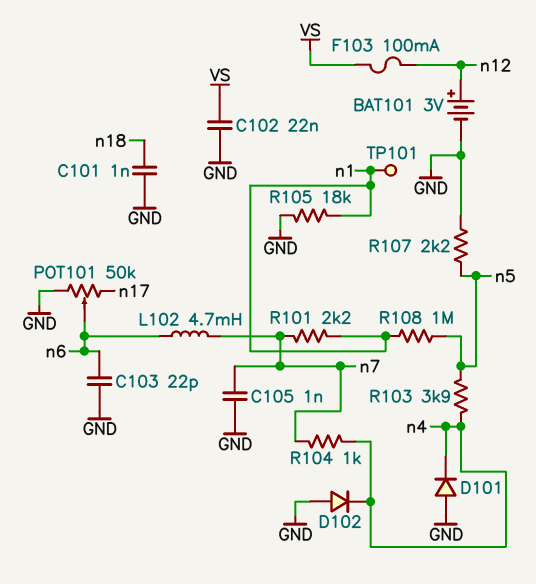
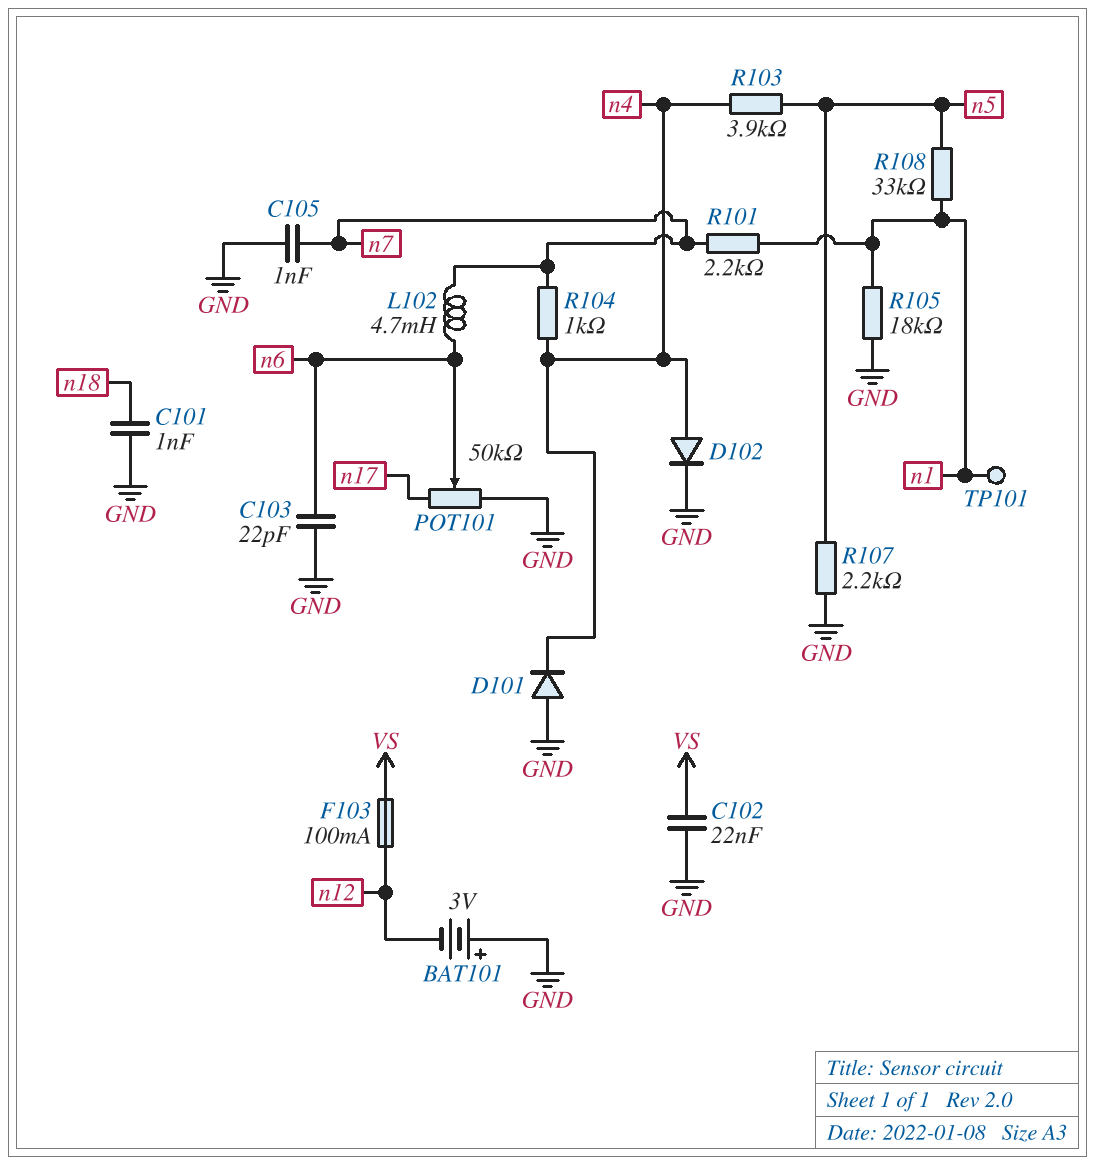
BAT101: 3V (plus n12, minus GND) -> 3V (plus GND, minus n12)
D102: diode (A GND, K n4) -> diode (A n4, K GND)
R108: 1M (n1, n5) -> 33k (n1, n5)

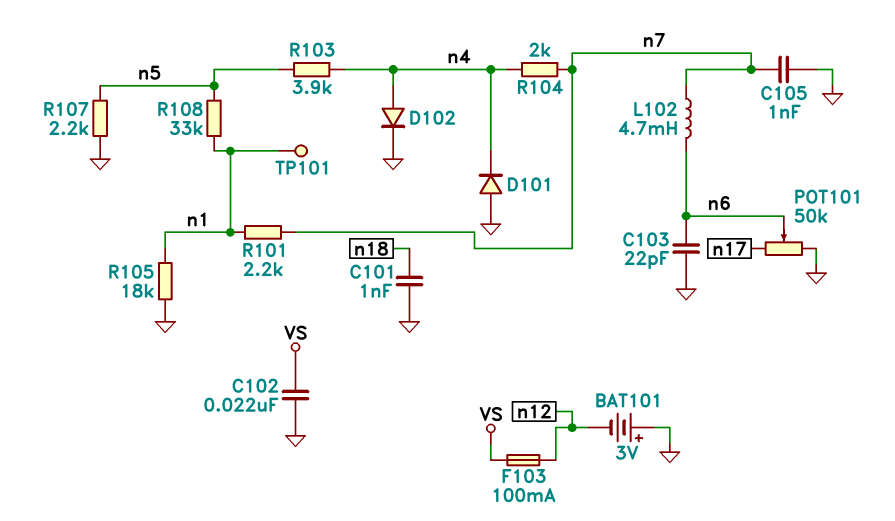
R104: 1k (n4, n7) -> 2k (n4, n7)

